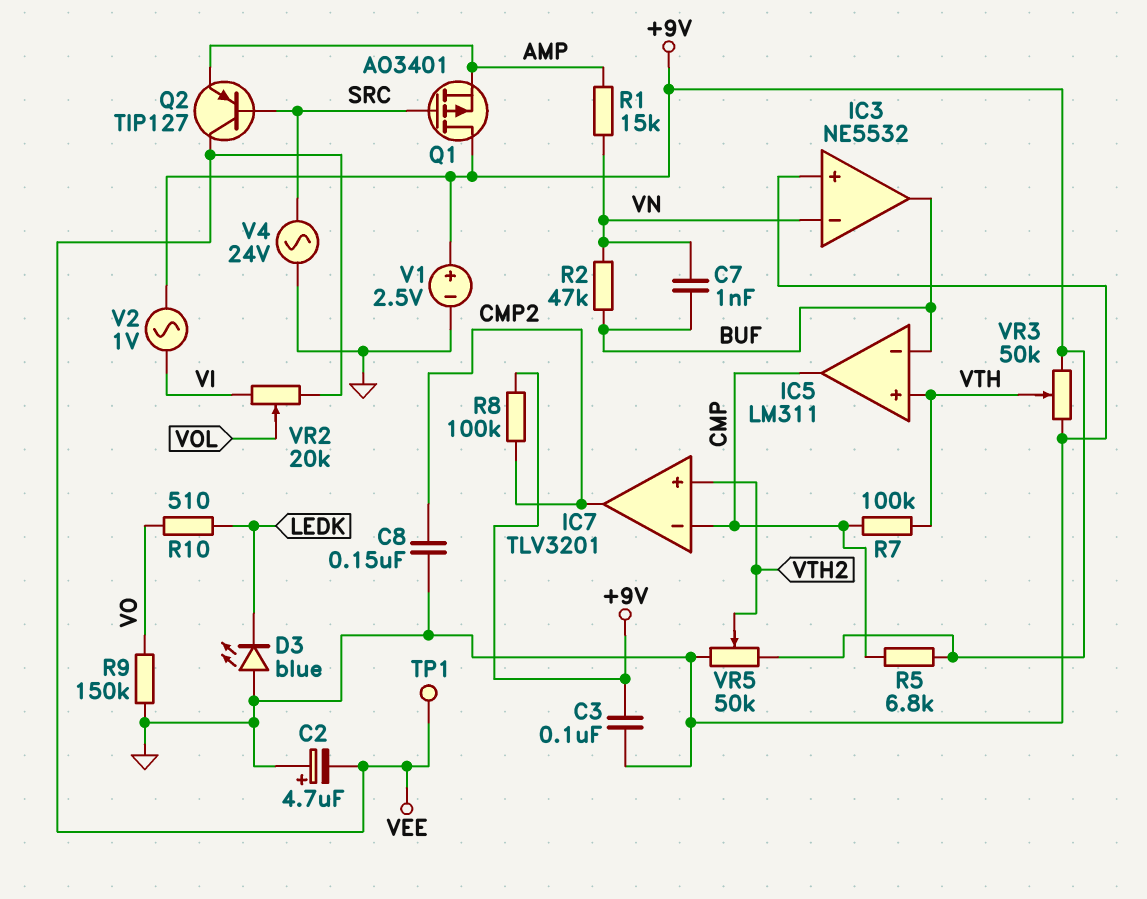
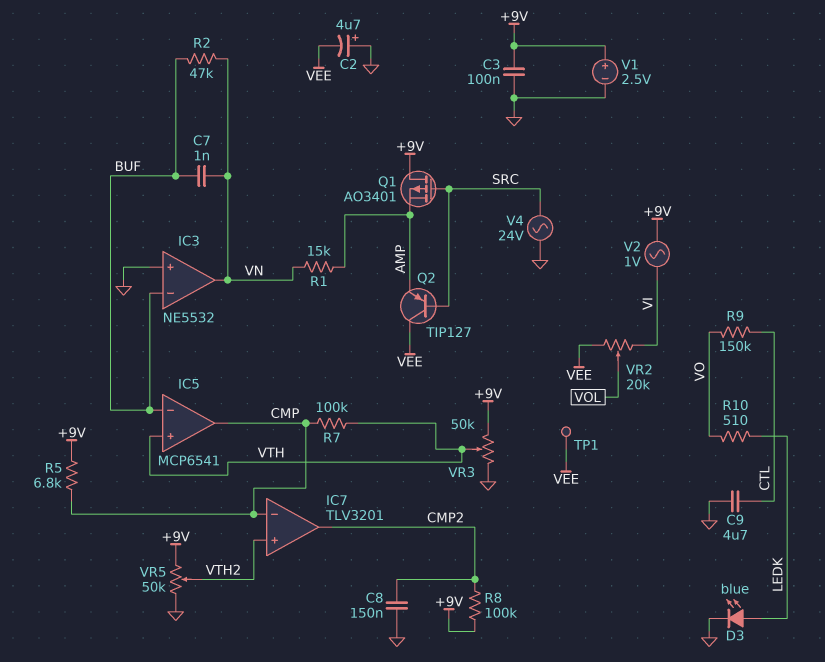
C9: none -> 4.7uF (CTL, GND)
D3: LED blue (A GND, K LEDK) -> LED blue (A LEDK, K GND)
IC3 pin in-: VN -> BUF
IC3 pin out: BUF -> VN
IC5: LM311 -> MCP6541
R9: 150k (GND, VO) -> 150k (CTL, VO)

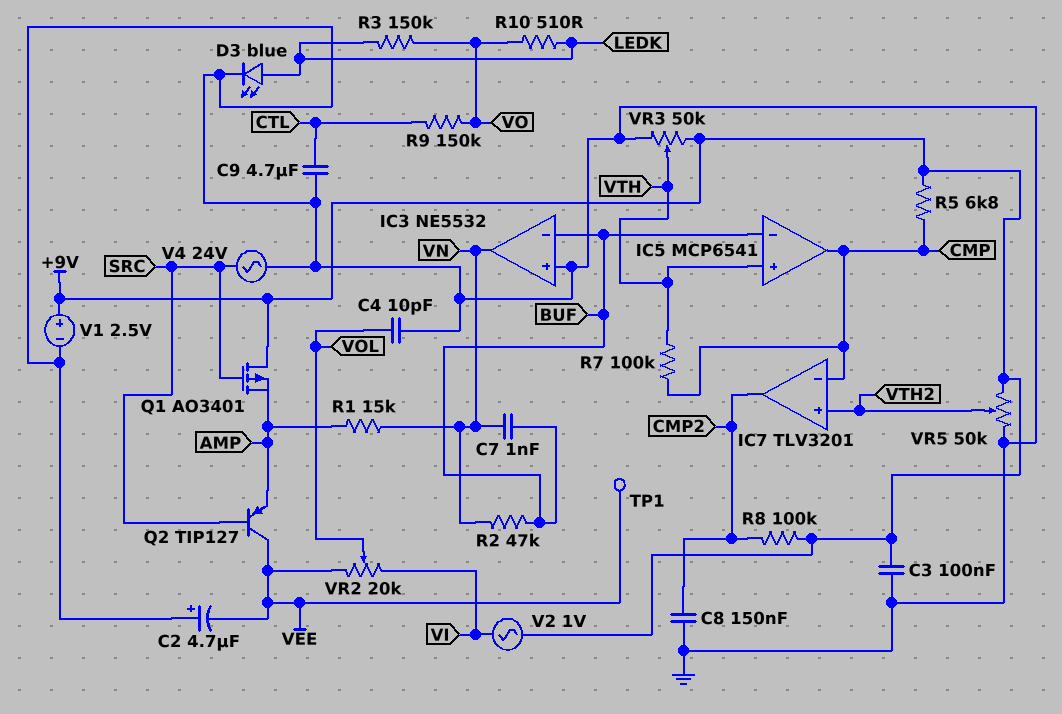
C4: none -> 10pF (GND, VOL)
R3: none -> 150k (LEDK, VO)

